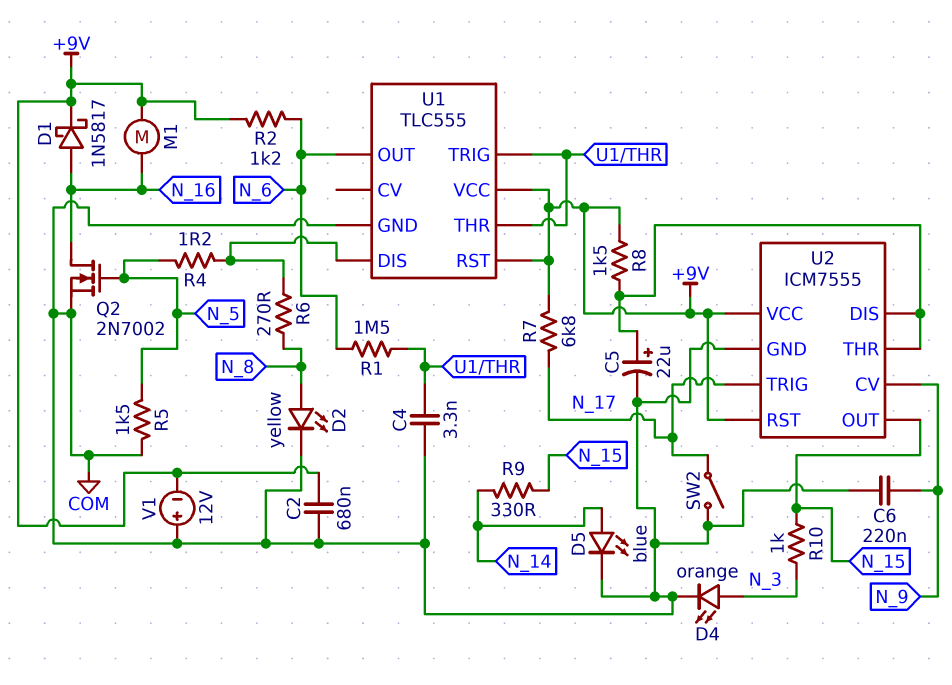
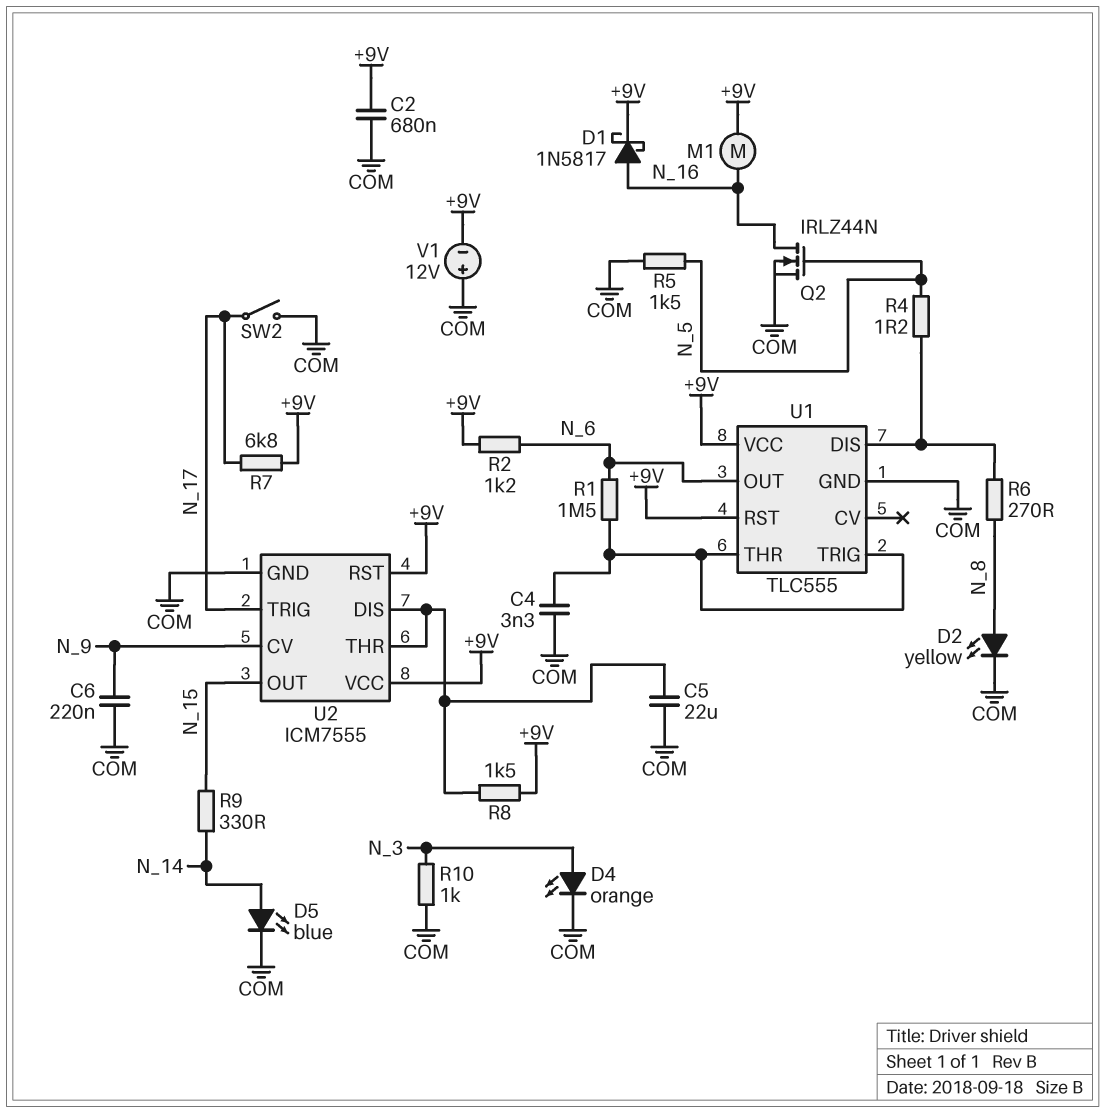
C5: 22uF (plus U2/DIS, minus COM) -> 22uF (COM, U2/DIS)
Q2: NMOS 2N7002 (G N_5, D N_16, S COM) -> NMOS IRLZ44N (G N_5, D N_16, S COM)
R10: 1k (N_3, N_15) -> 1k (COM, N_3)

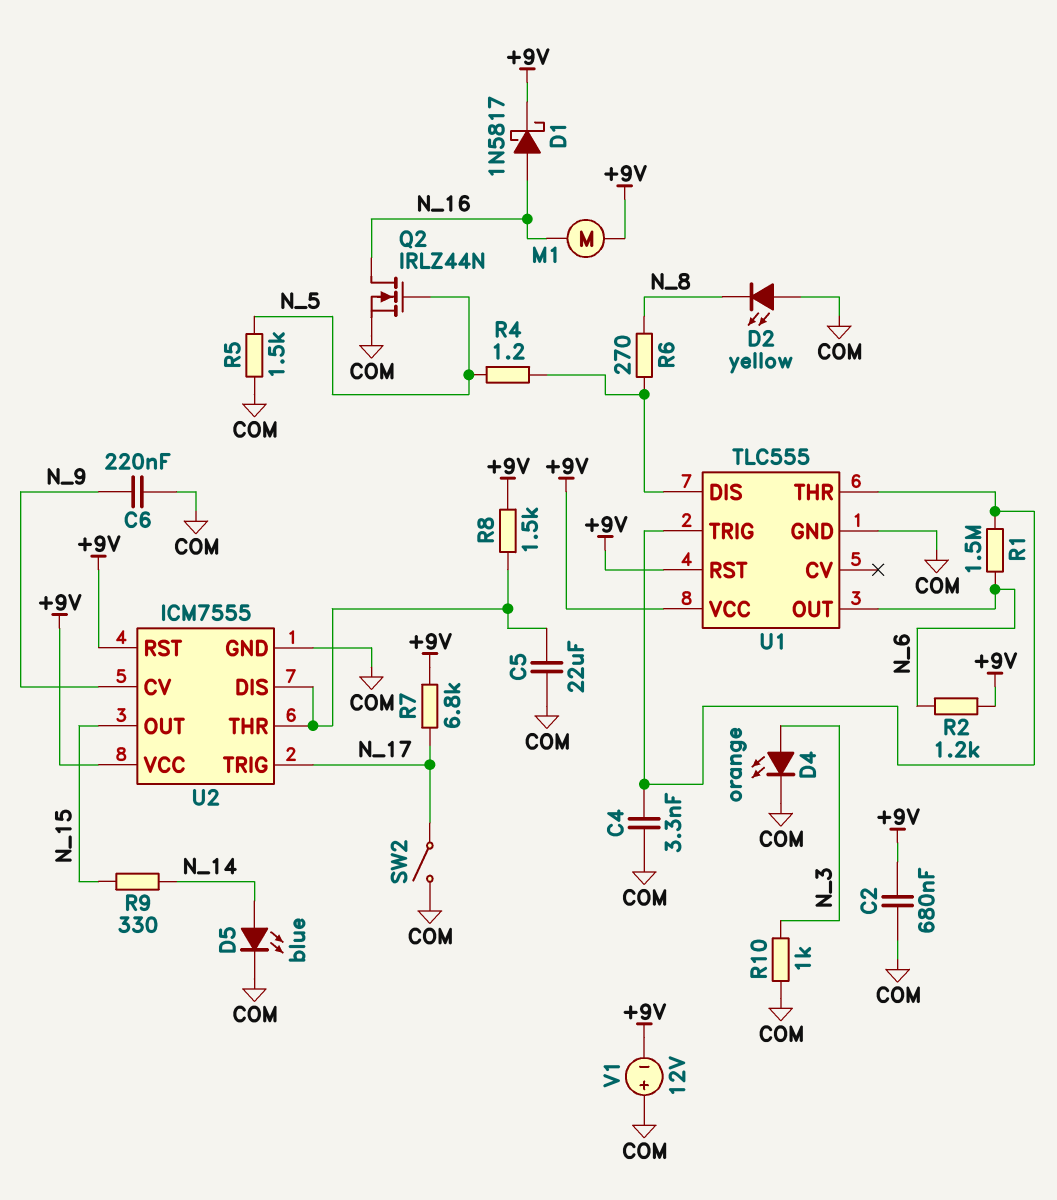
D2: LED yellow (A N_8, K COM) -> LED yellow (A COM, K N_8)

